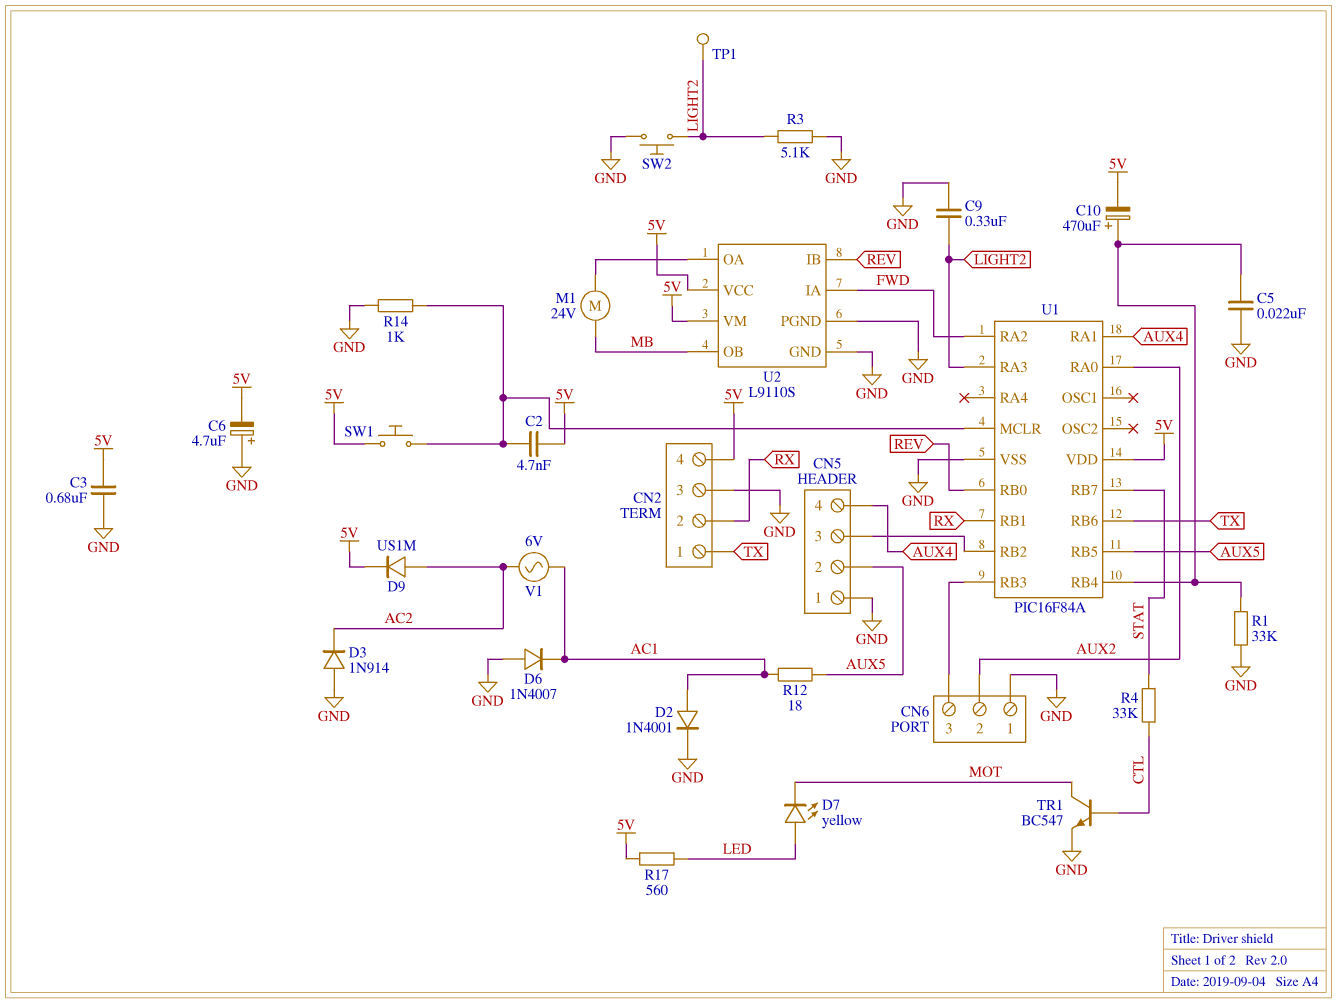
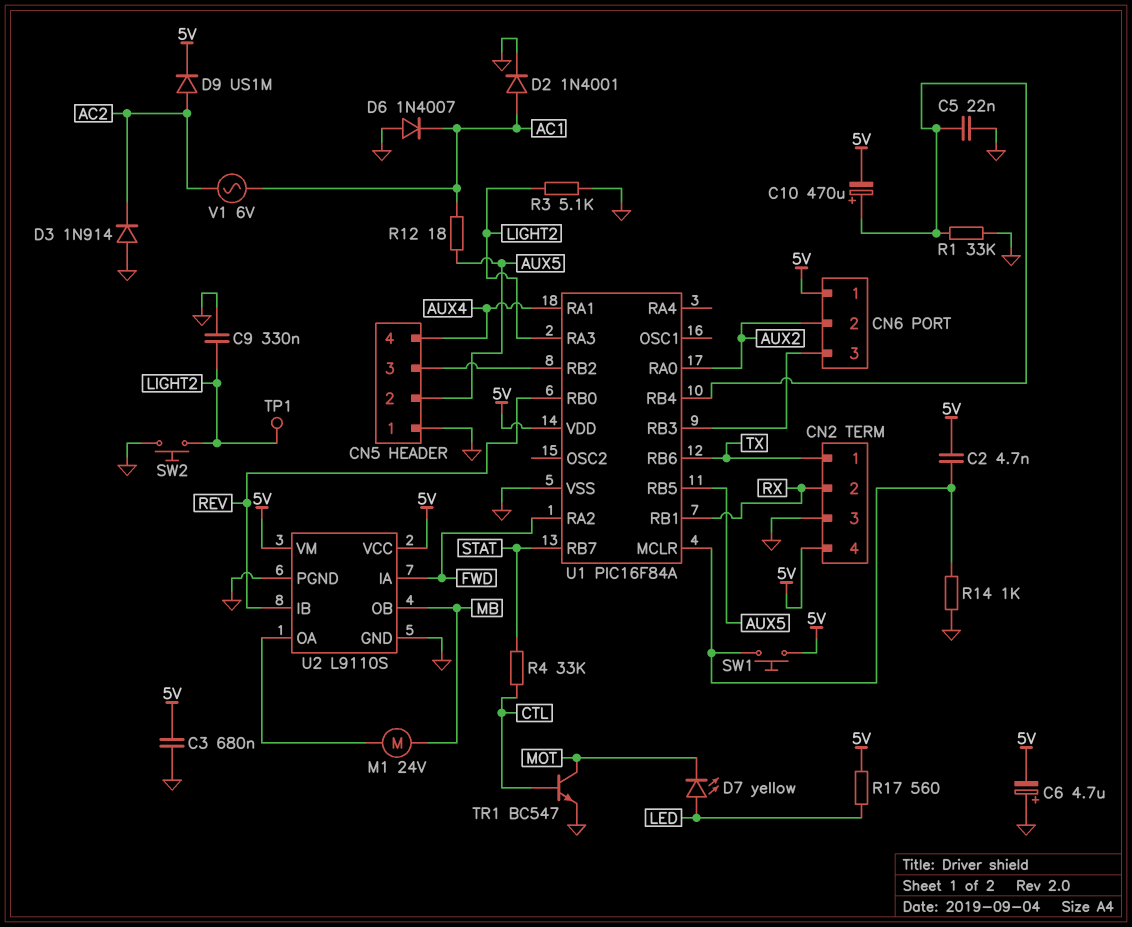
CN6 pin 1: GND -> 5V

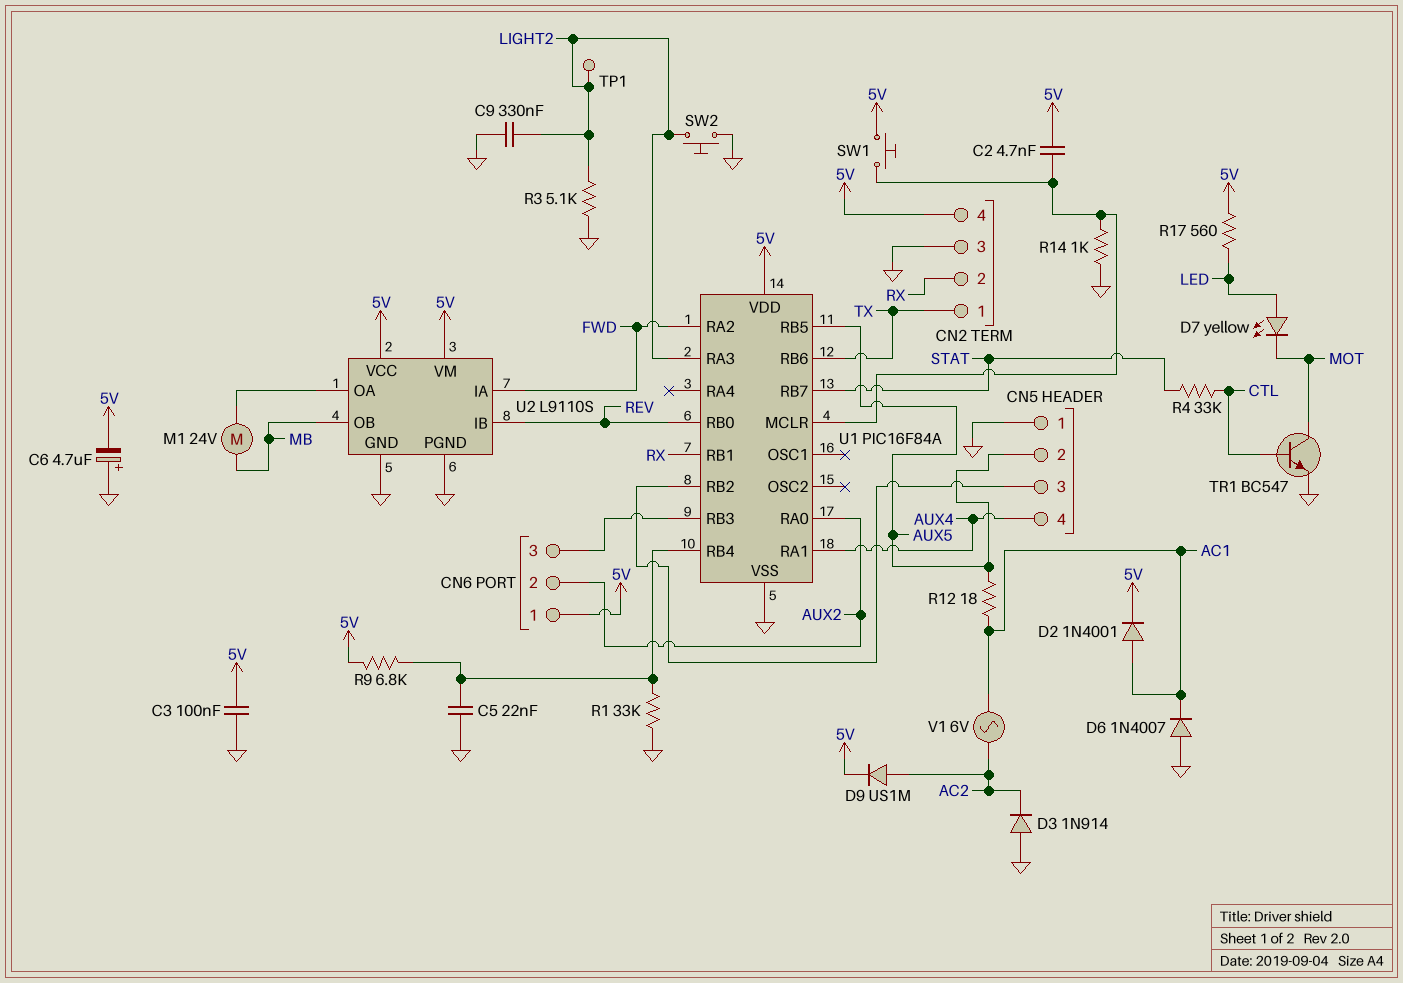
C3: 680nF (5V, GND) -> 100nF (5V, GND)
C10: 470uF (plus U1/RB4, minus 5V) -> none
D2: diode 1N4001 (A AC1, K GND) -> diode 1N4001 (A AC1, K 5V)
R9: none -> 6.8k (5V, U1/RB4)

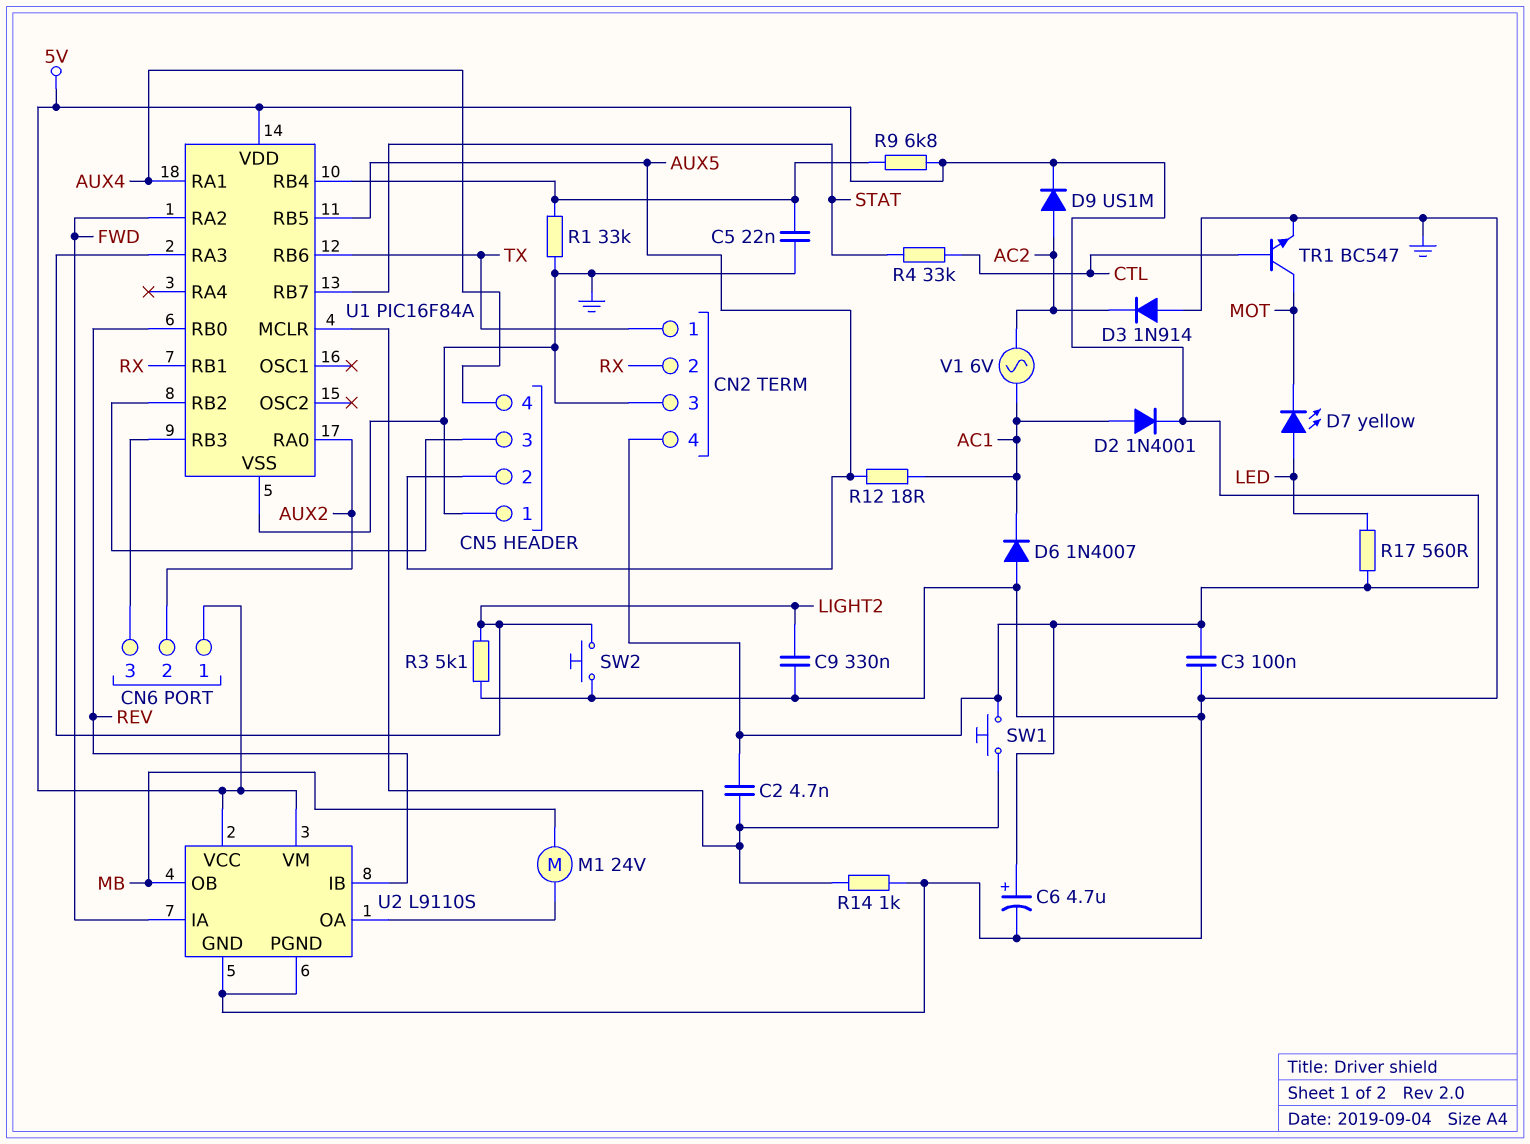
C6: 4.7uF (plus GND, minus 5V) -> 4.7uF (plus 5V, minus GND)
TP1: test point (LIGHT2) -> none

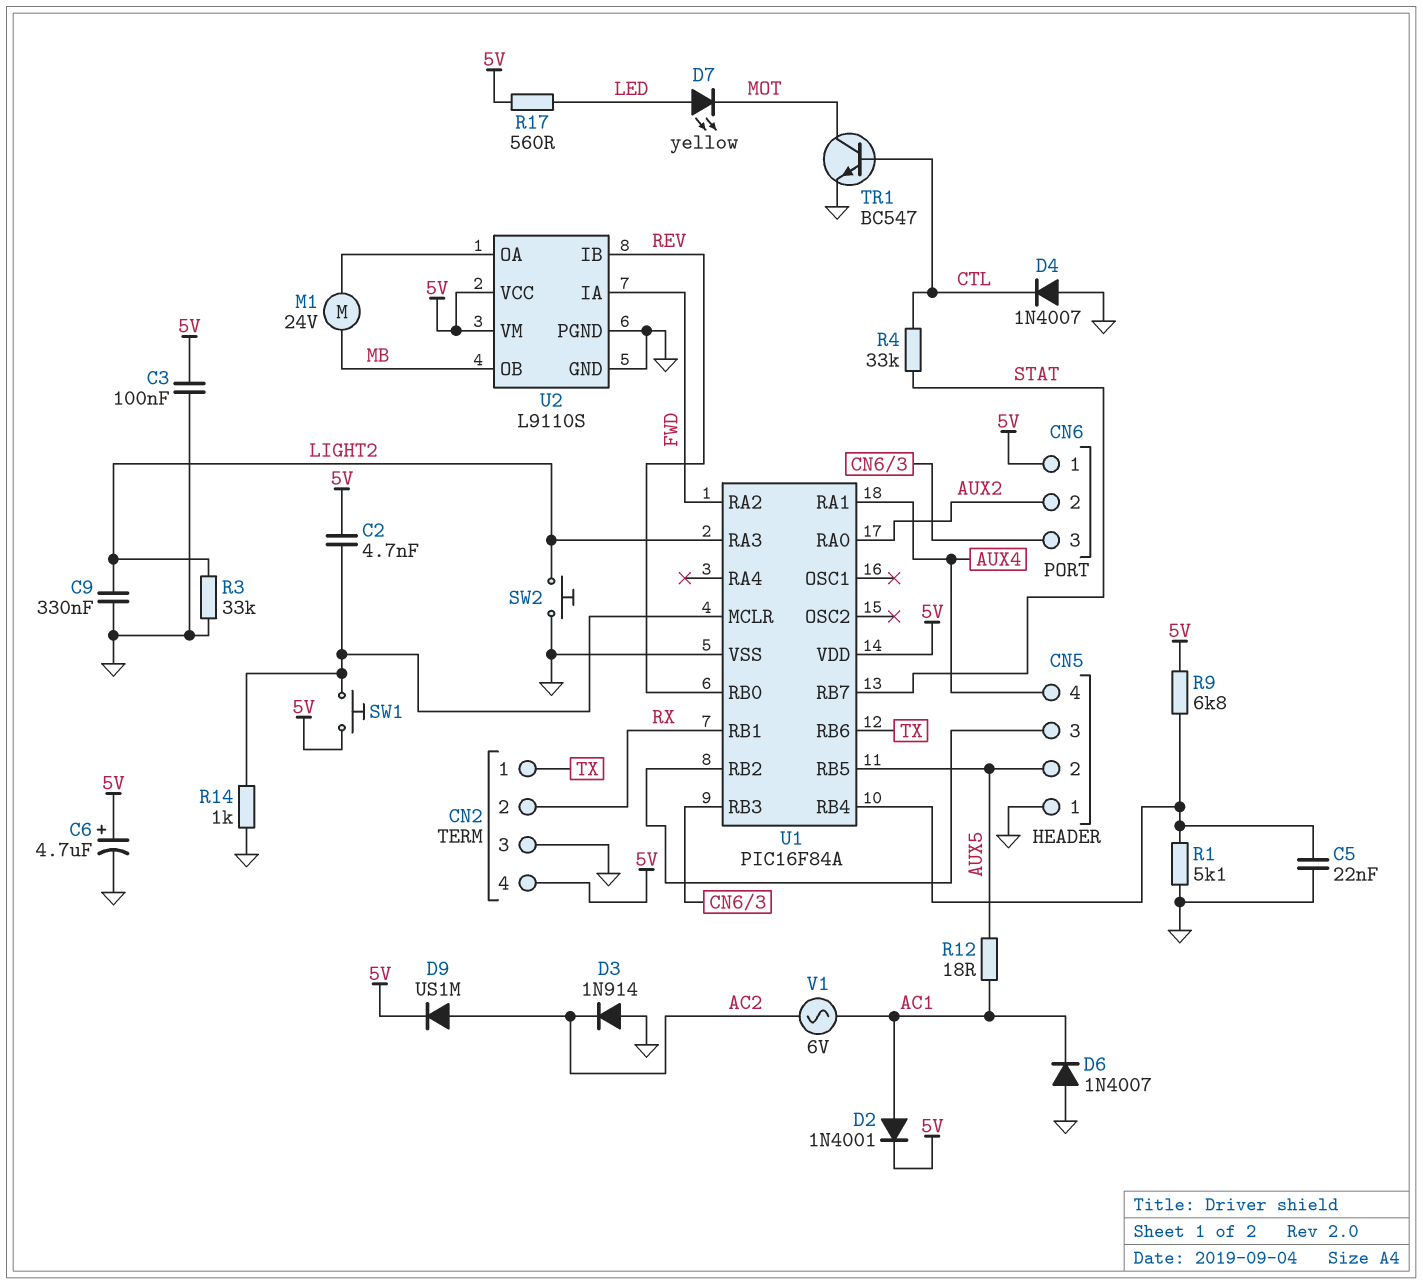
D4: none -> diode 1N4007 (A GND, K CTL)
R1: 33k (GND, U1/RB4) -> 5.1k (GND, U1/RB4)
R3: 5.1k (GND, LIGHT2) -> 33k (GND, LIGHT2)

